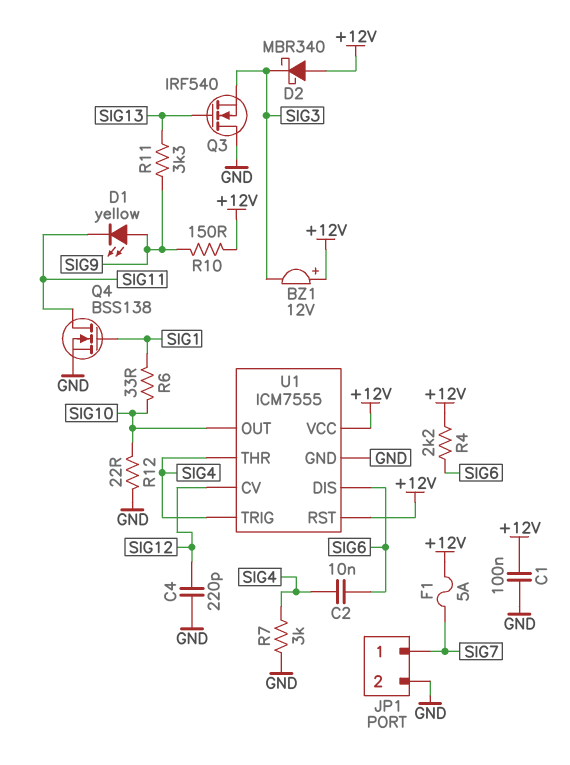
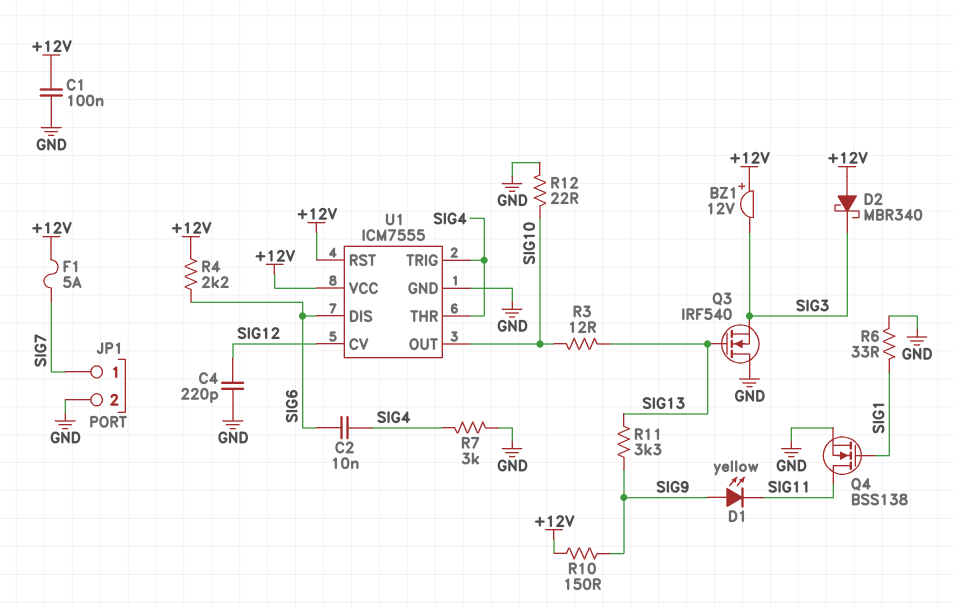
R3: none -> 12 (SIG10, SIG13)
R6: 33 (SIG1, SIG10) -> 33 (GND, SIG1)

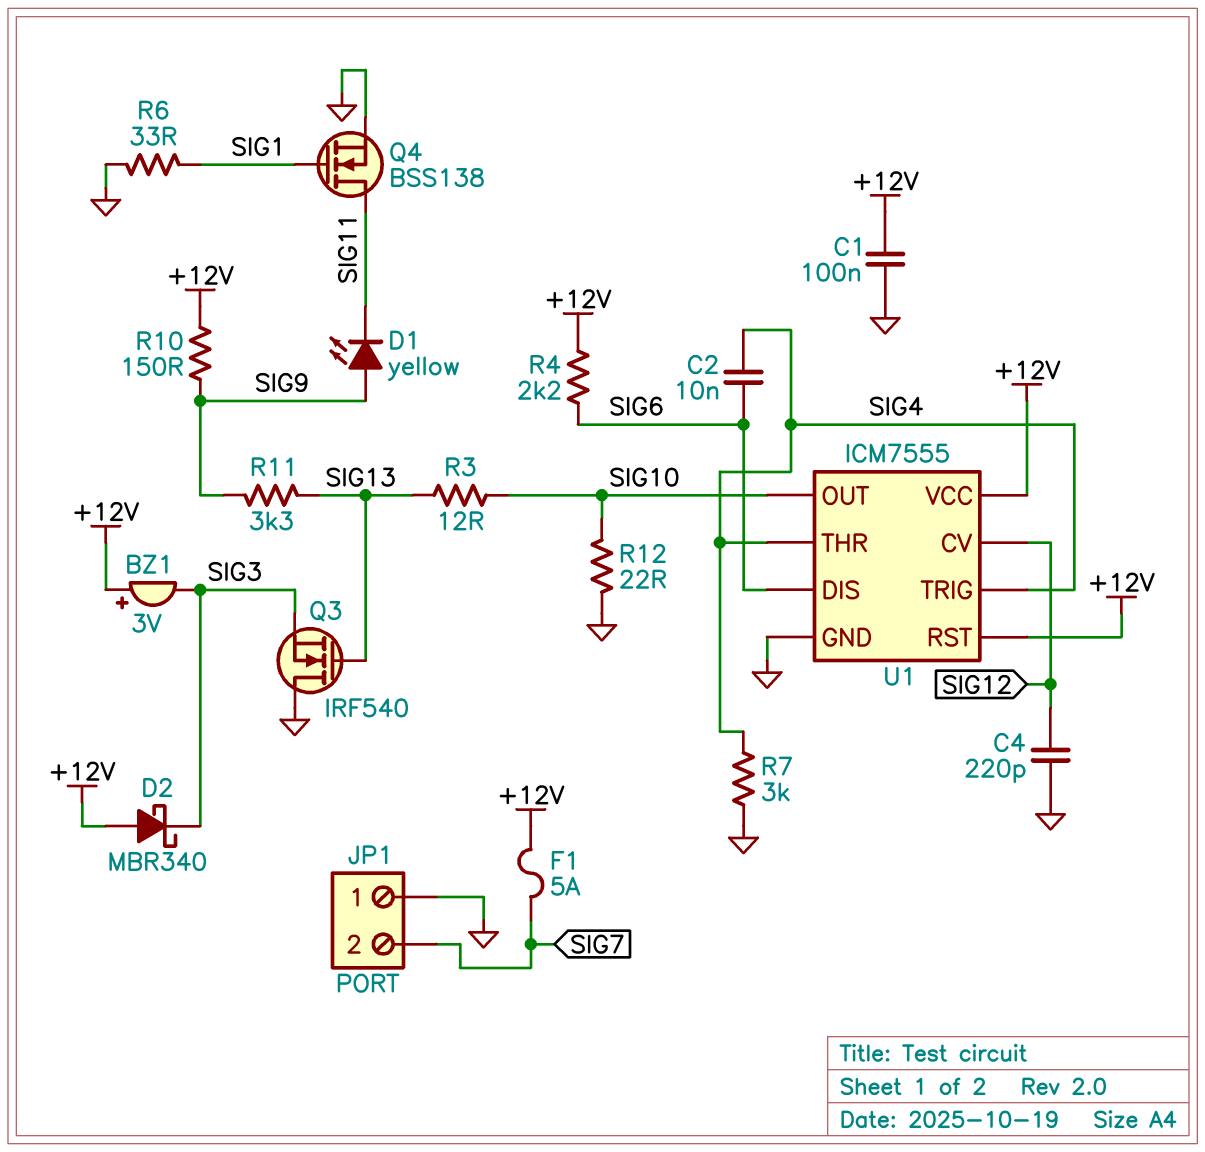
BZ1: buzzer 12V (plus +12V, minus SIG3) -> buzzer 3V (plus +12V, minus SIG3)
JP1 pin 1: SIG7 -> GND
JP1 pin 2: GND -> SIG7

